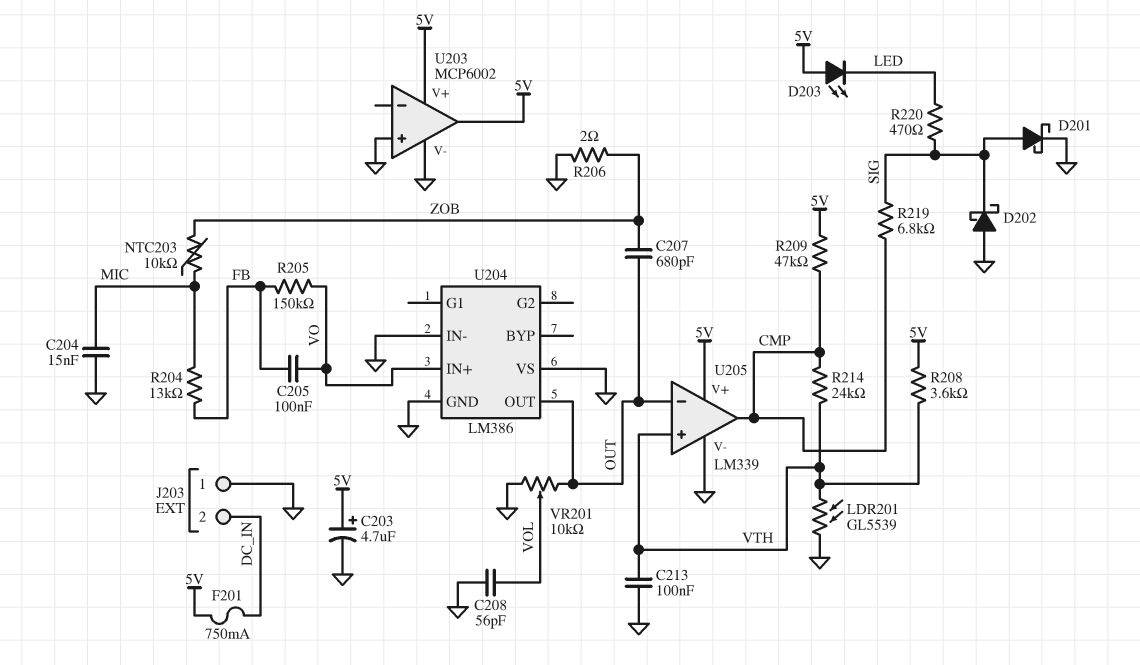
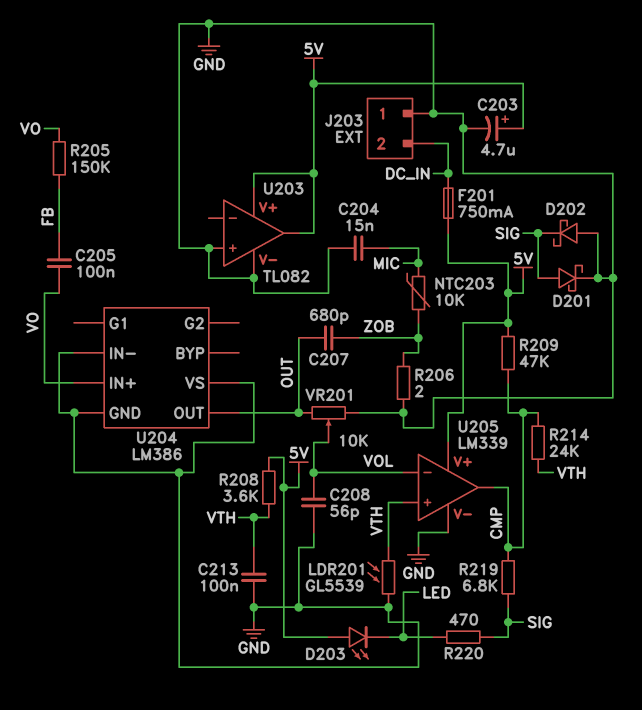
R204: 13k (FB, MIC) -> none
U203: MCP6002 -> TL082
U205 pin in-: OUT -> VOL

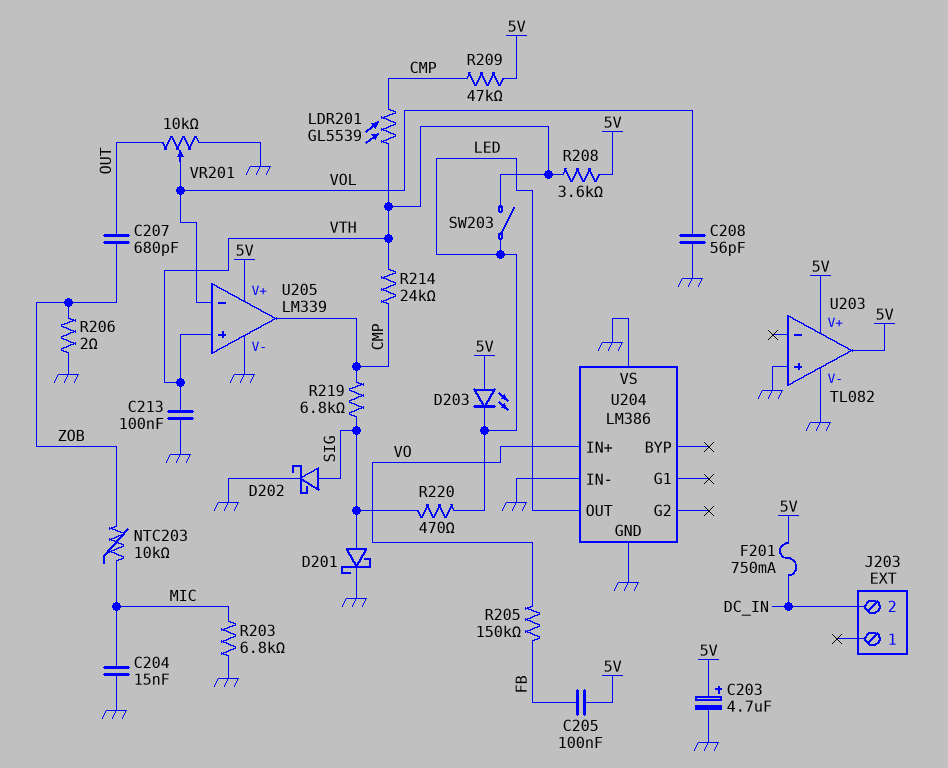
C205: 100nF (FB, VO) -> 100nF (5V, FB)
D202: schottky (A GND, K SIG) -> schottky (A SIG, K GND)
J203 pin 1: GND -> none
LDR201: GL5539 (GND, VTH) -> GL5539 (CMP, VTH)
R203: none -> 6.8k (GND, MIC)
SW203: none -> switch (LED, VTH)
U204 pin OUT: OUT -> LED

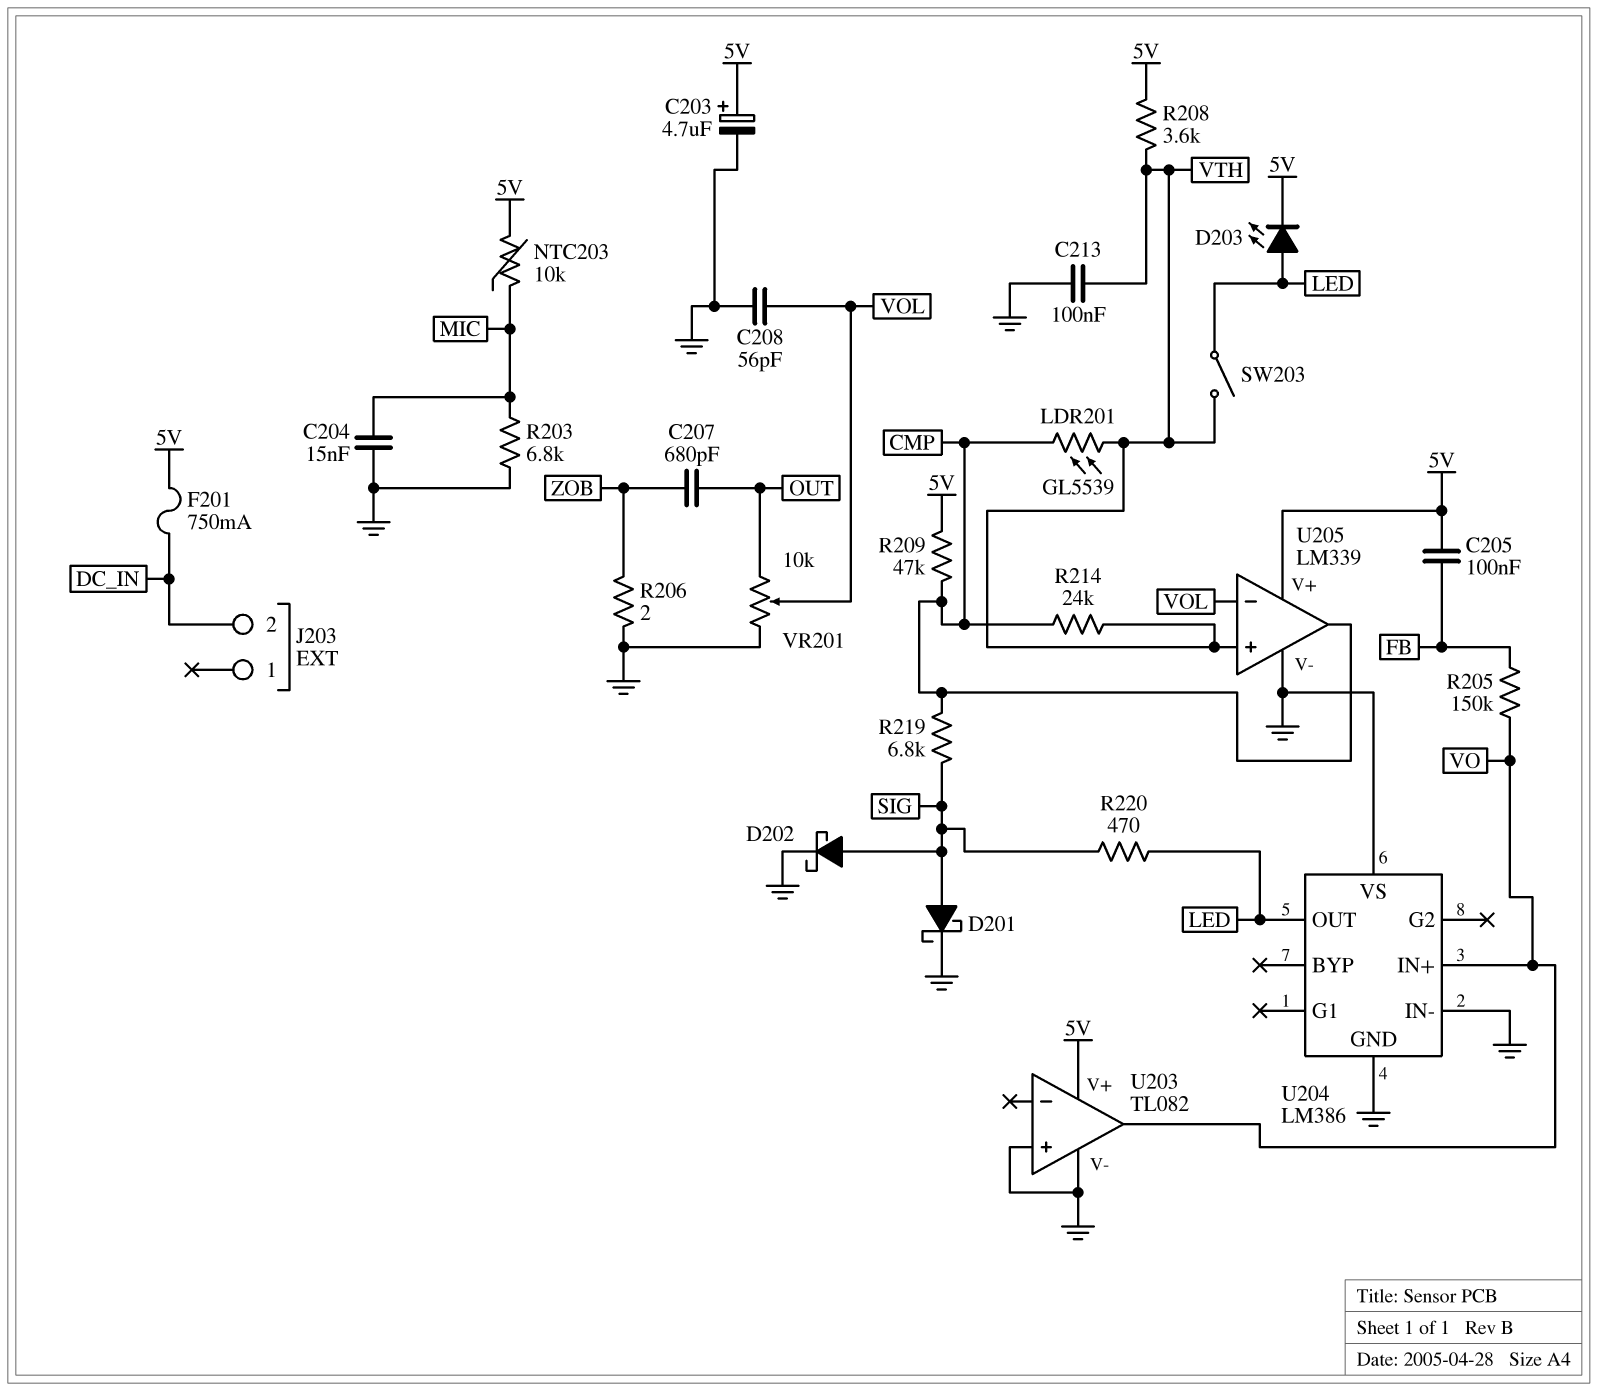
D203: LED (A 5V, K LED) -> LED (A LED, K 5V)
NTC203: 10k (MIC, ZOB) -> 10k (5V, MIC)
U203 pin out: 5V -> VO

